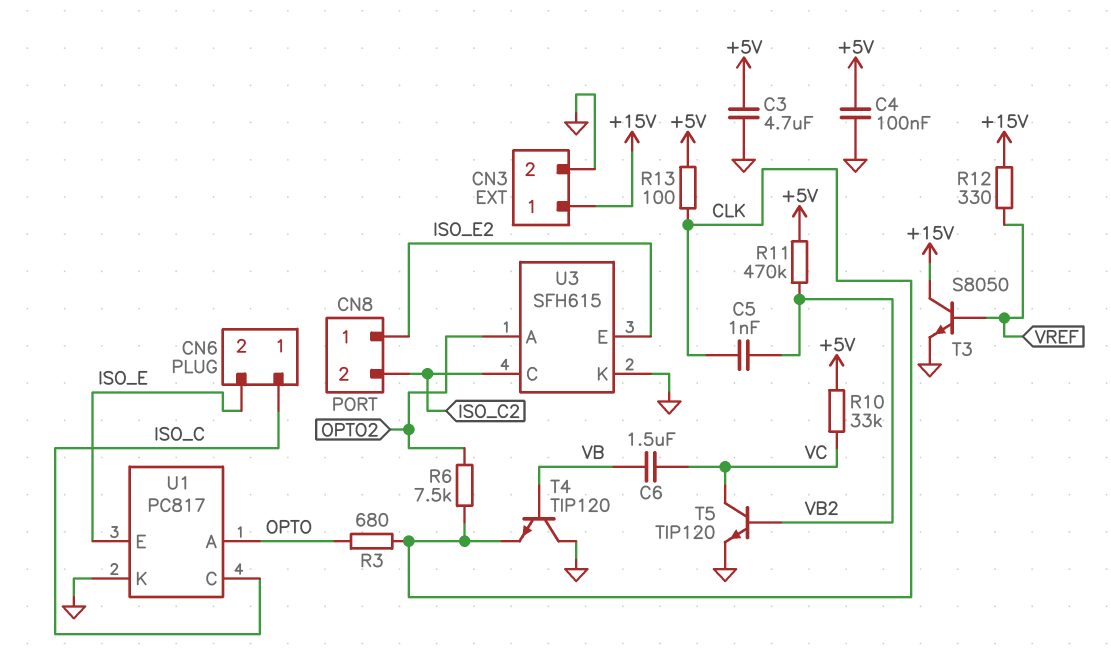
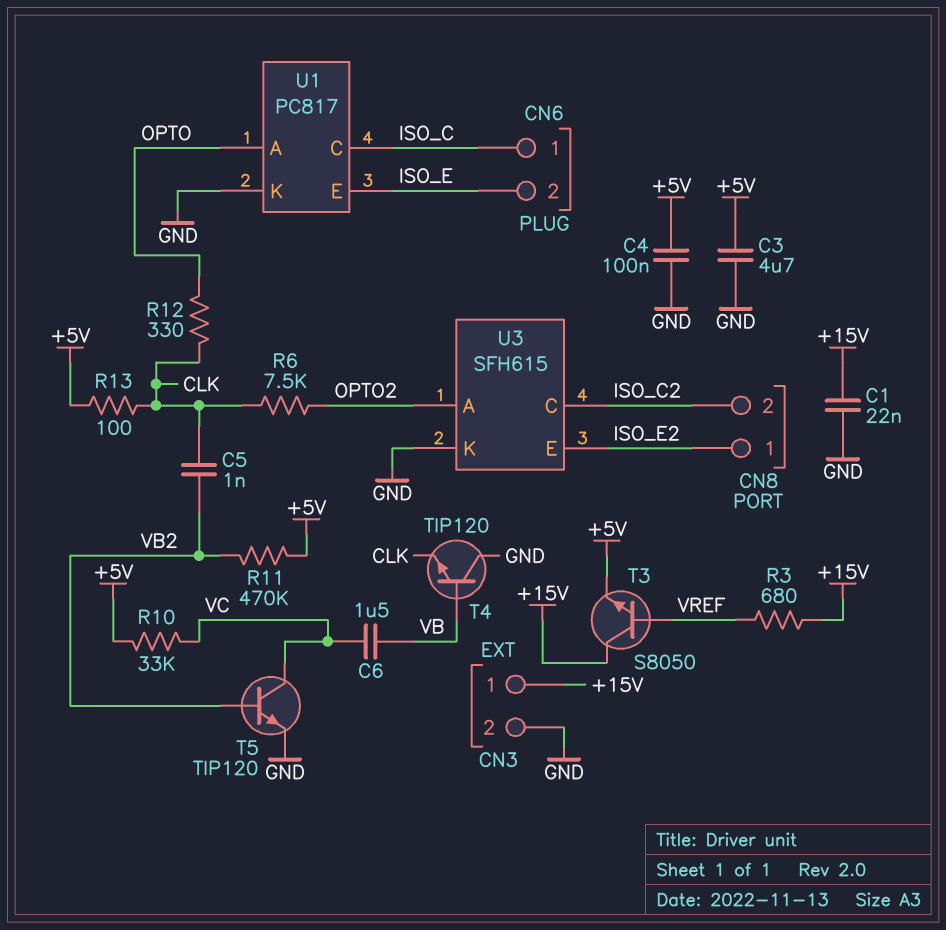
C1: none -> 22nF (+15V, GND)
R3: 680 (CLK, OPTO) -> 680 (+15V, VREF)
R12: 330 (+15V, VREF) -> 330 (CLK, OPTO)
T3: NPN S8050 (B VREF, C +15V, E GND) -> NPN S8050 (B VREF, C +15V, E +5V)

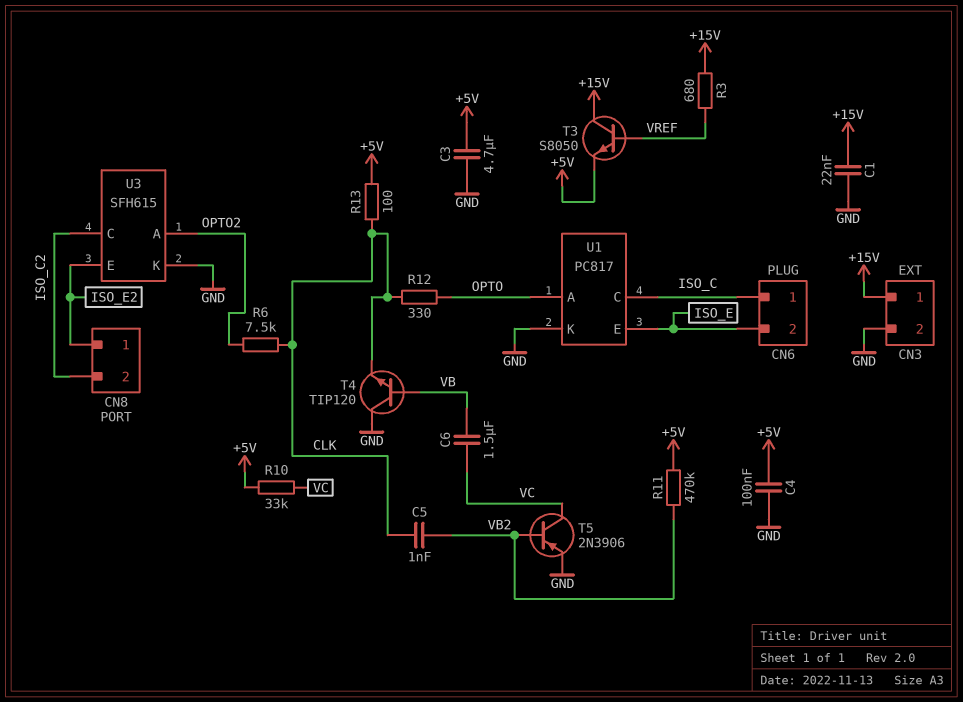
T5: NPN TIP120 (B VB2, C VC, E GND) -> PNP 2N3906 (B VB2, C VC, E GND)

